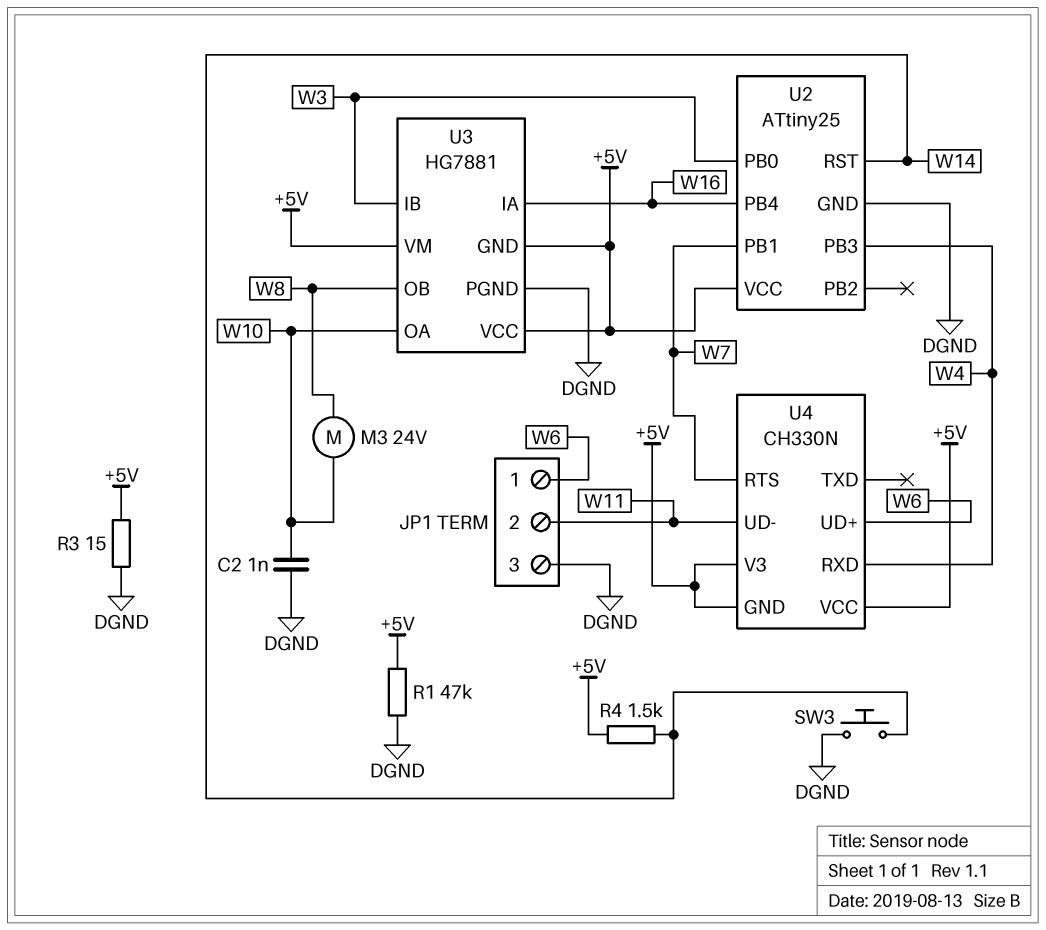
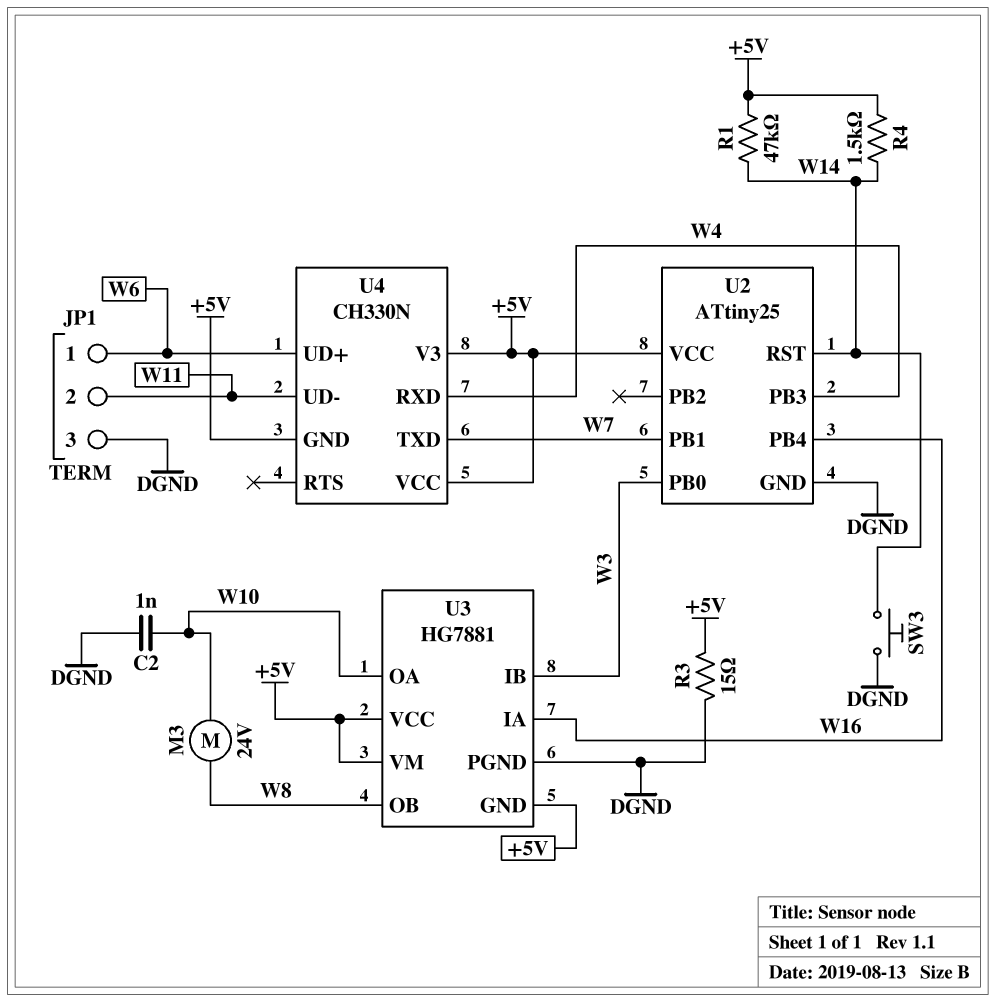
R1: 47k (+5V, DGND) -> 47k (+5V, W14)
U4 pin RTS: W7 -> none
U4 pin TXD: none -> W7

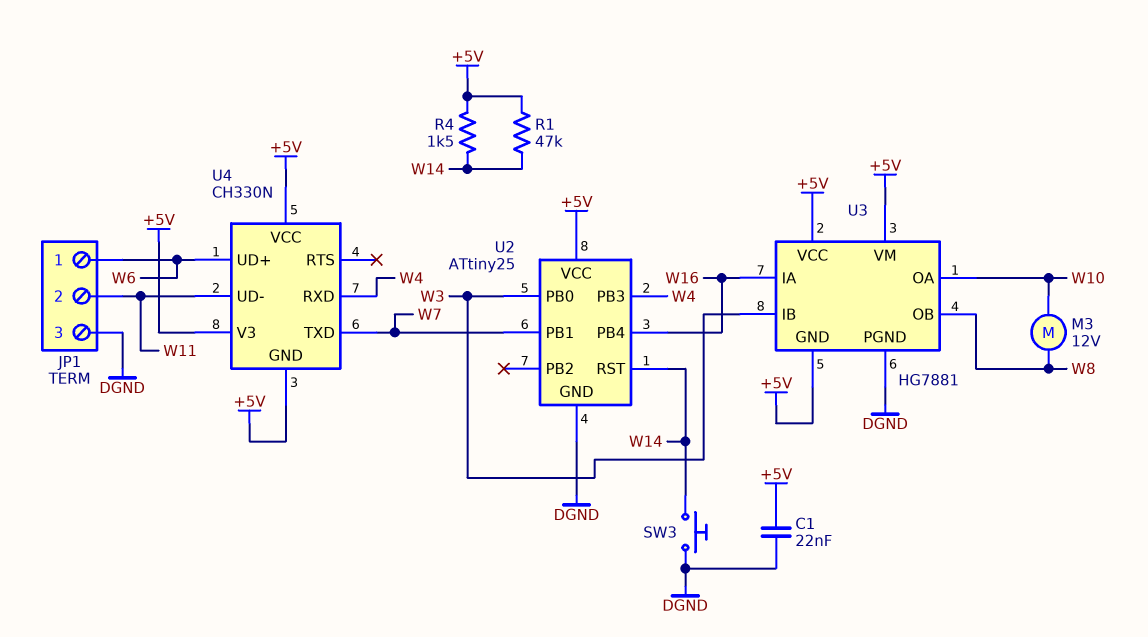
C1: none -> 22nF (+5V, DGND)
C2: 1nF (DGND, W10) -> none
M3: motor 24V (W8, W10) -> motor 12V (W8, W10)
R3: 15 (+5V, DGND) -> none

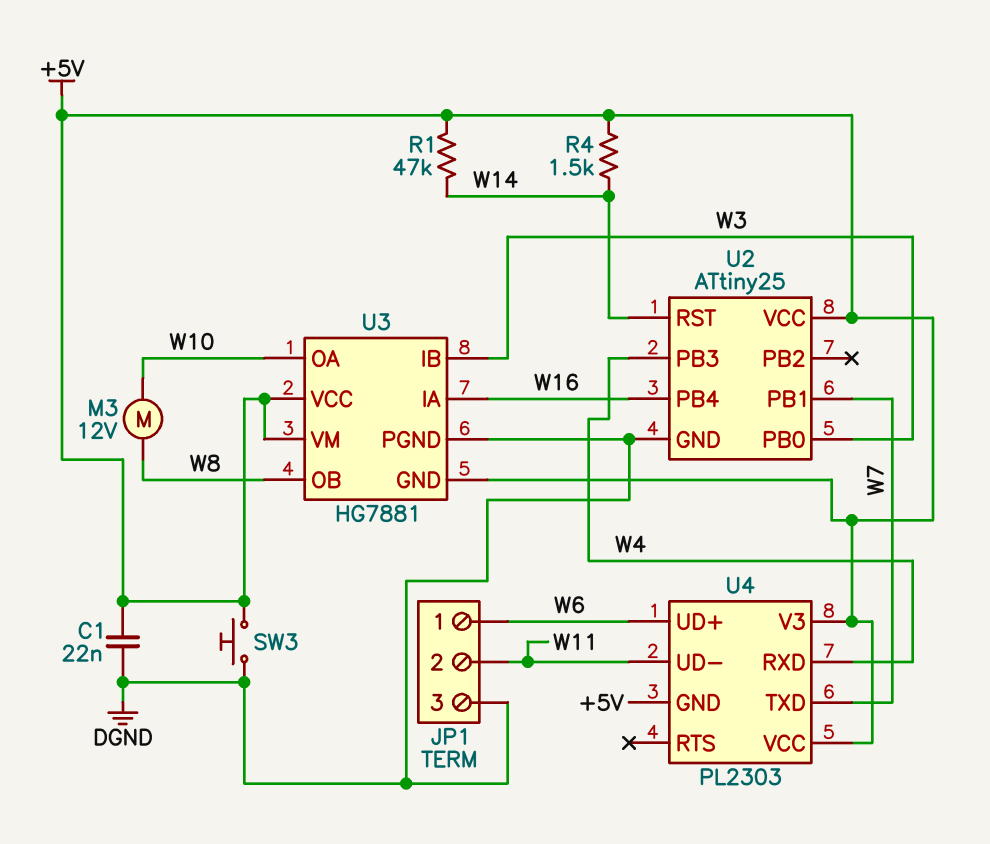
SW3: button (DGND, W14) -> button (+5V, DGND)
U4: CH330N -> PL2303

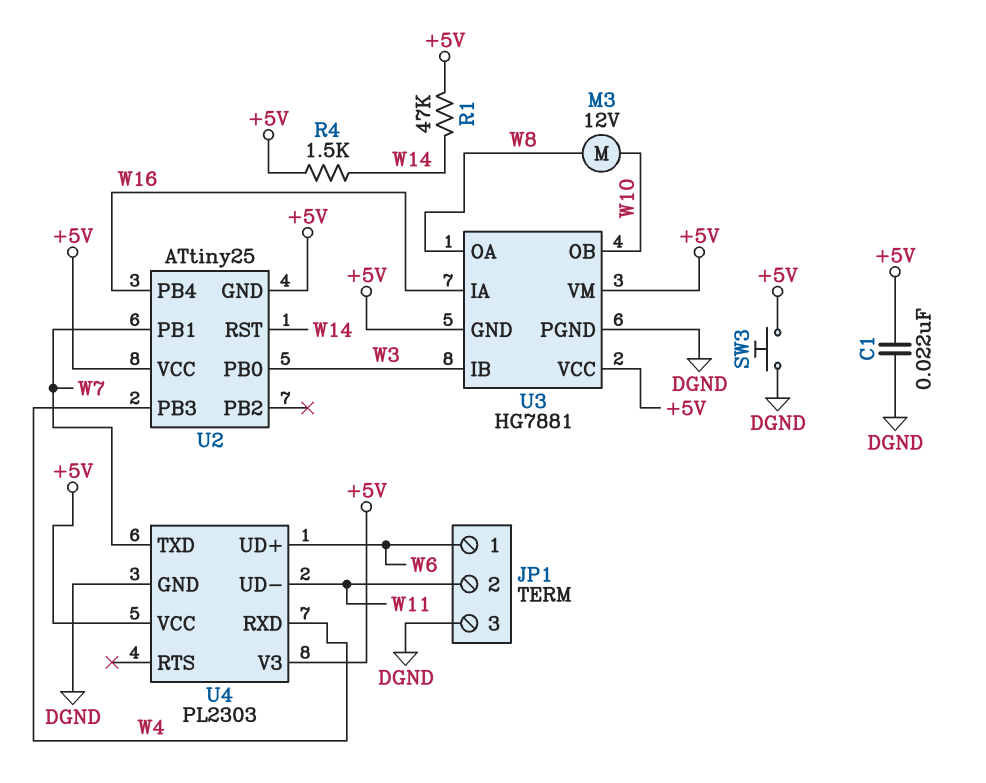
U2 pin GND: DGND -> +5V
U3 pin OA: W10 -> W8
U3 pin OB: W8 -> W10
U4 pin GND: +5V -> DGND

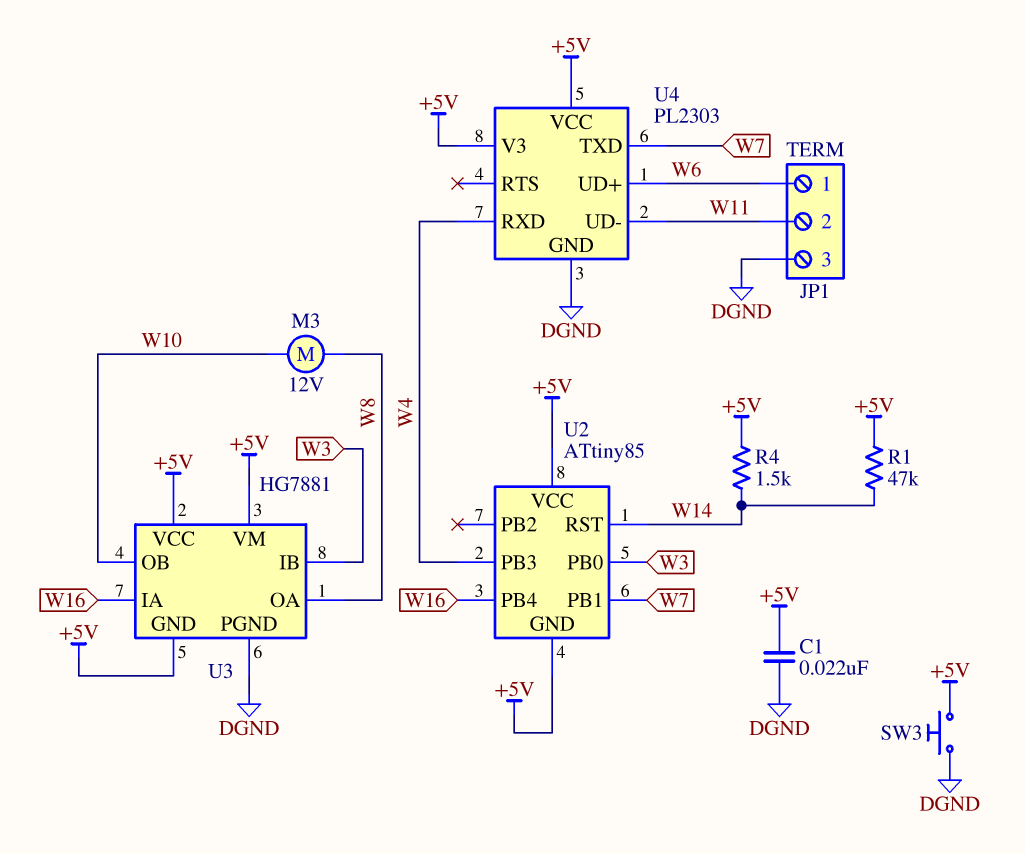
U2: ATtiny25 -> ATtiny85

